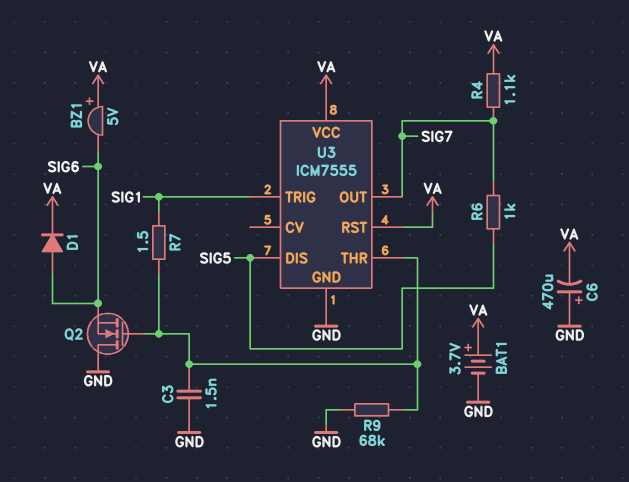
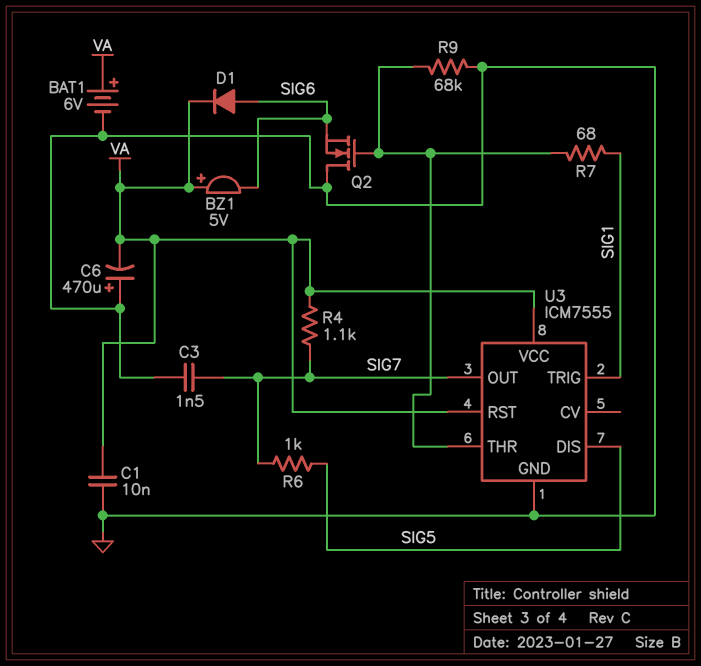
BAT1: 3.7V (plus VA, minus GND) -> 6V (plus VA, minus GND)
C1: none -> 10nF (GND, VA)
C3: 1.5nF (GND, U3/THR) -> 1.5nF (GND, SIG7)
R7: 1.5 (SIG1, U3/THR) -> 68 (SIG1, U3/THR)

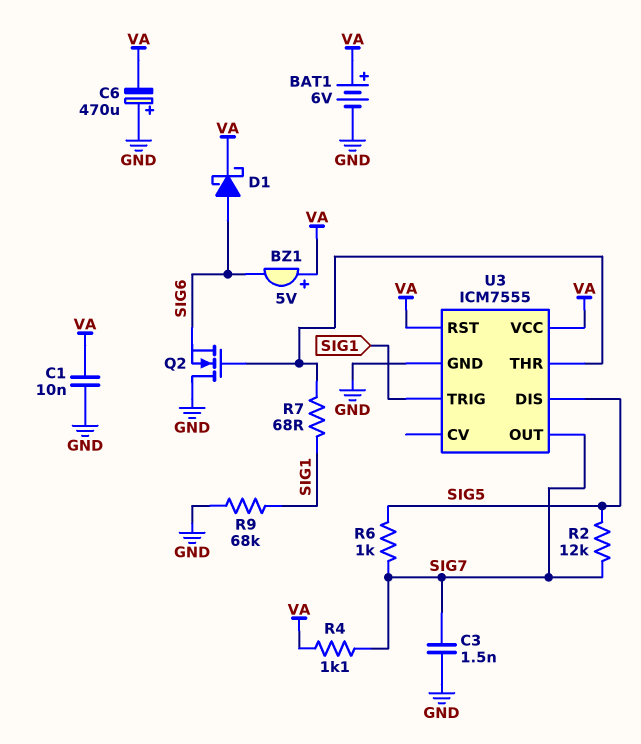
D1: diode (A SIG6, K VA) -> schottky (A SIG6, K VA)
R2: none -> 12k (SIG5, SIG7)
R9: 68k (GND, U3/THR) -> 68k (GND, SIG1)

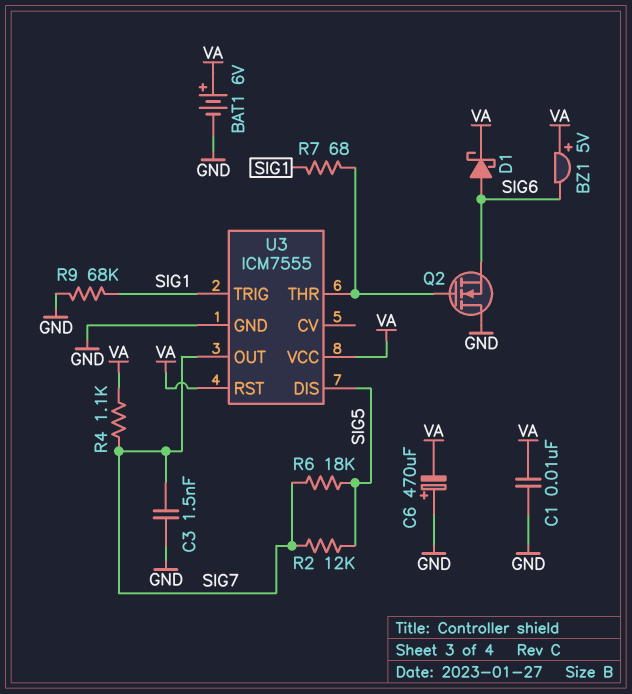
R6: 1k (SIG5, SIG7) -> 18k (SIG5, SIG7)

